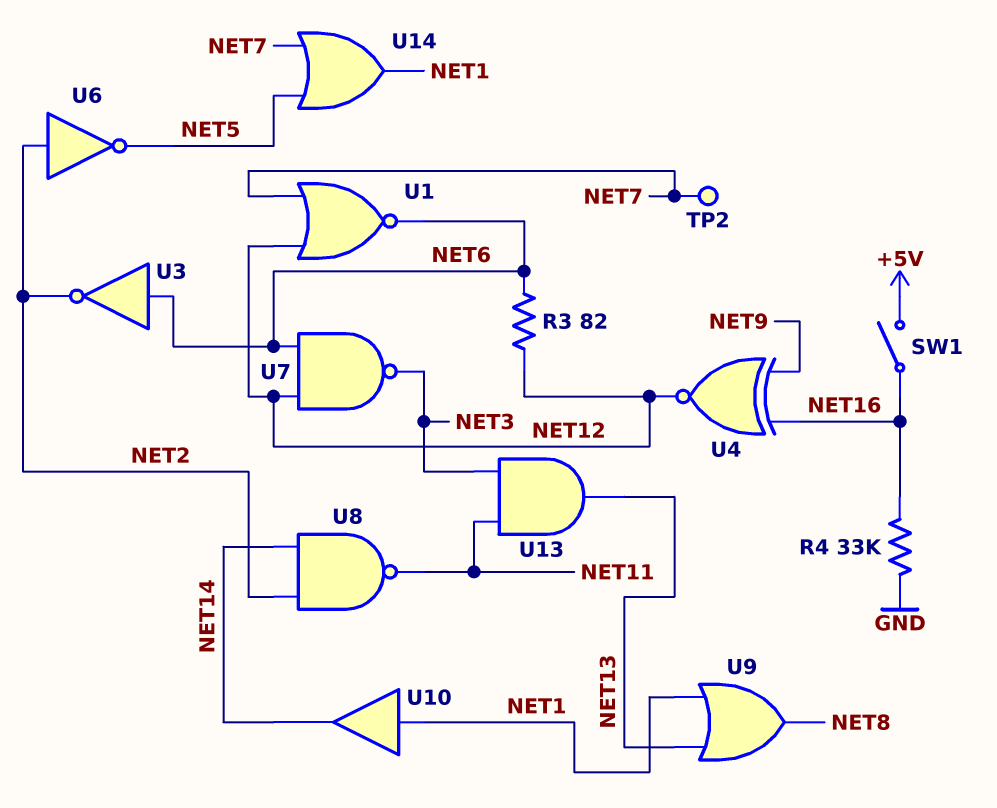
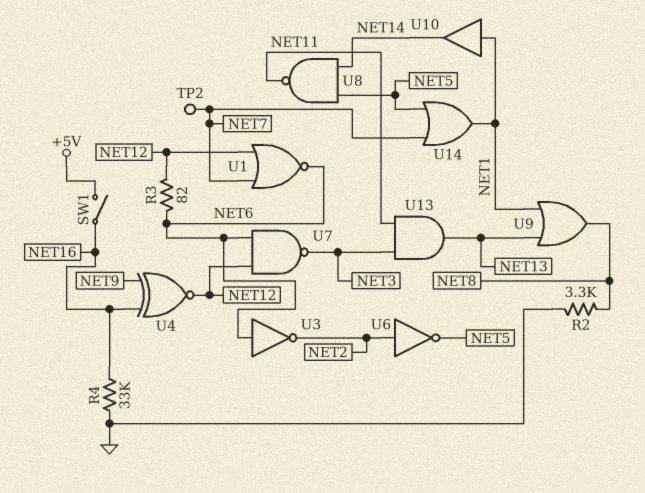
R2: none -> 3.3k (GND, NET8)
U8: NAND (in NET2, in NET14, out NET11) -> NAND (in NET5, in NET14, out NET11)

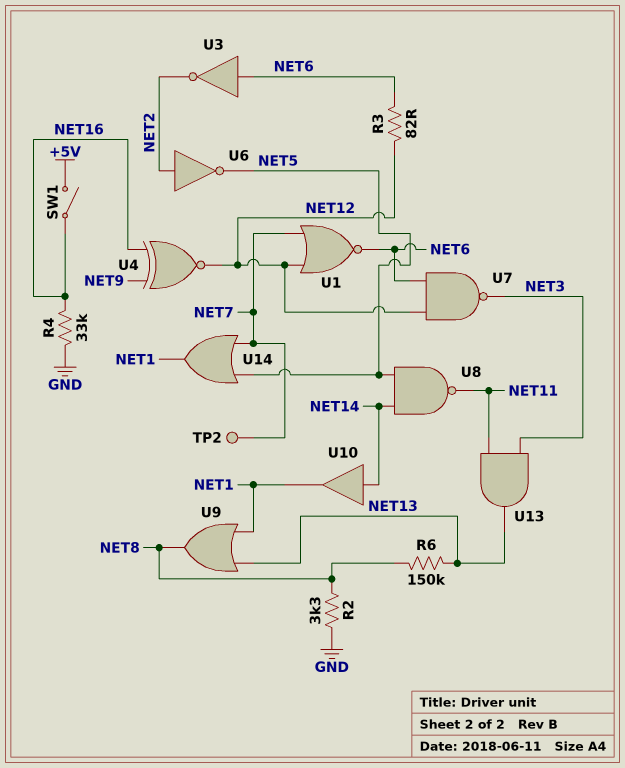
R6: none -> 150k (NET8, NET13)
U10: buffer (in NET1, out NET14) -> buffer (in NET14, out NET1)

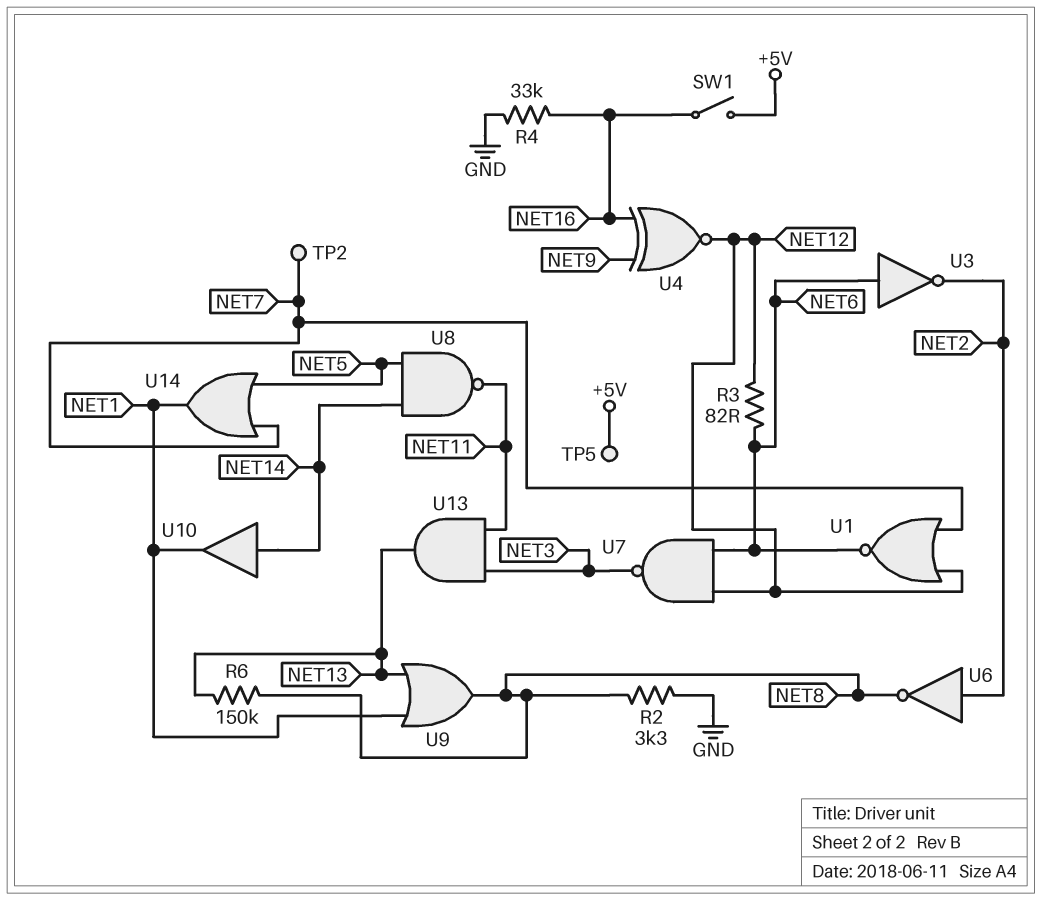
TP5: none -> test point (+5V)
U6: NOT (in NET2, out NET5) -> NOT (in NET2, out NET8)

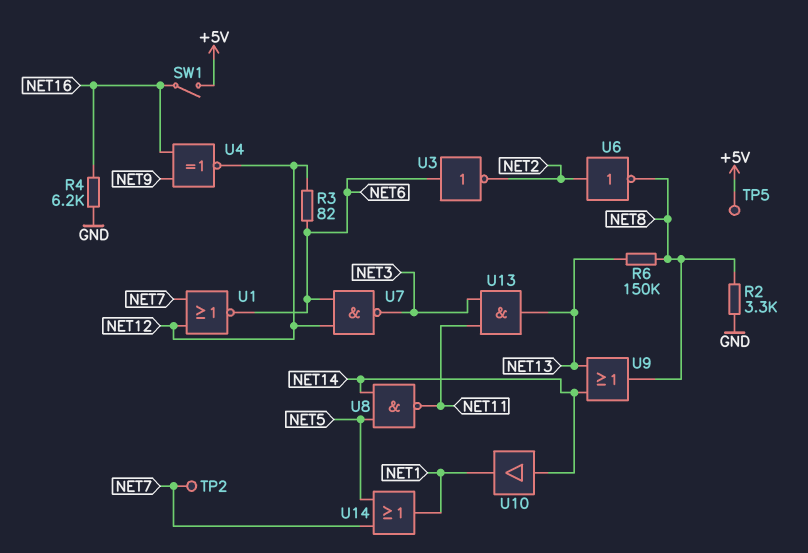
R4: 33k (GND, NET16) -> 6.2k (GND, NET16)
U9: OR (in NET1, in NET13, out NET8) -> OR (in NET13, in NET14, out NET8)

